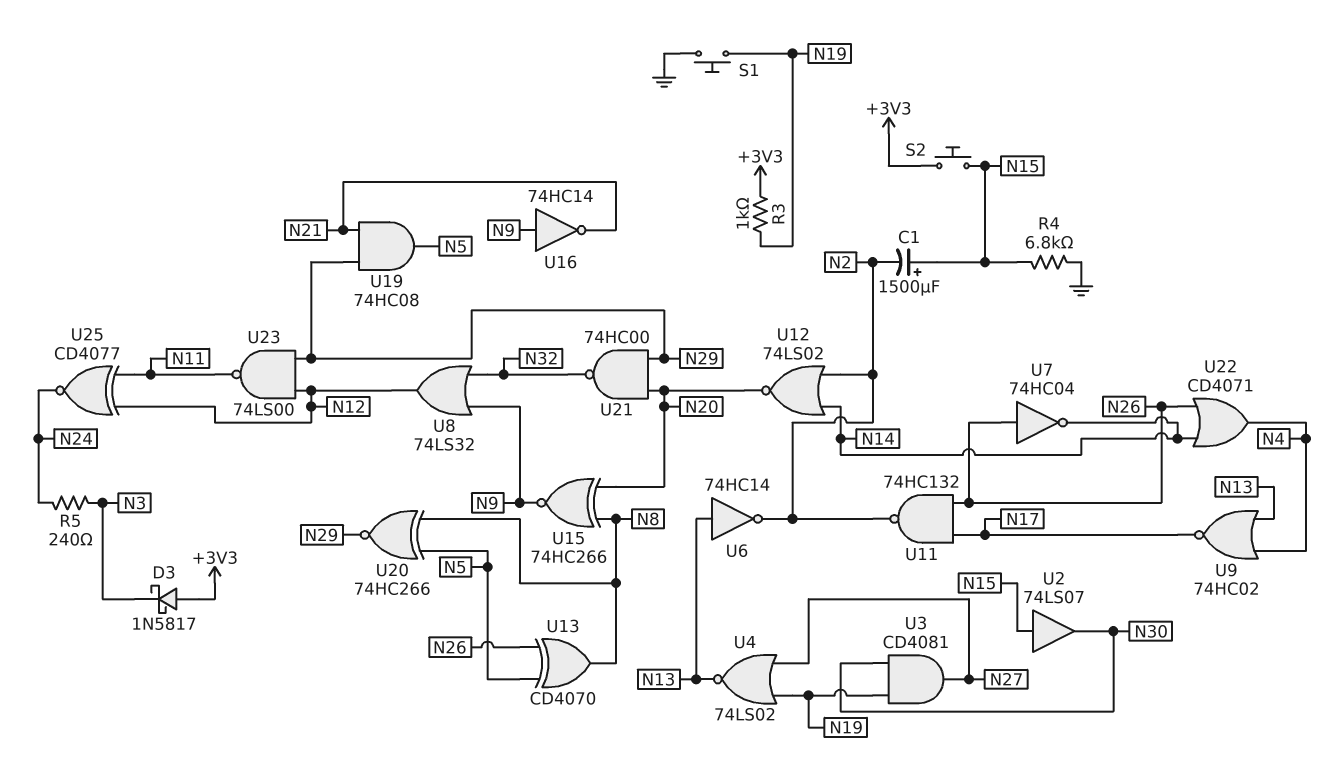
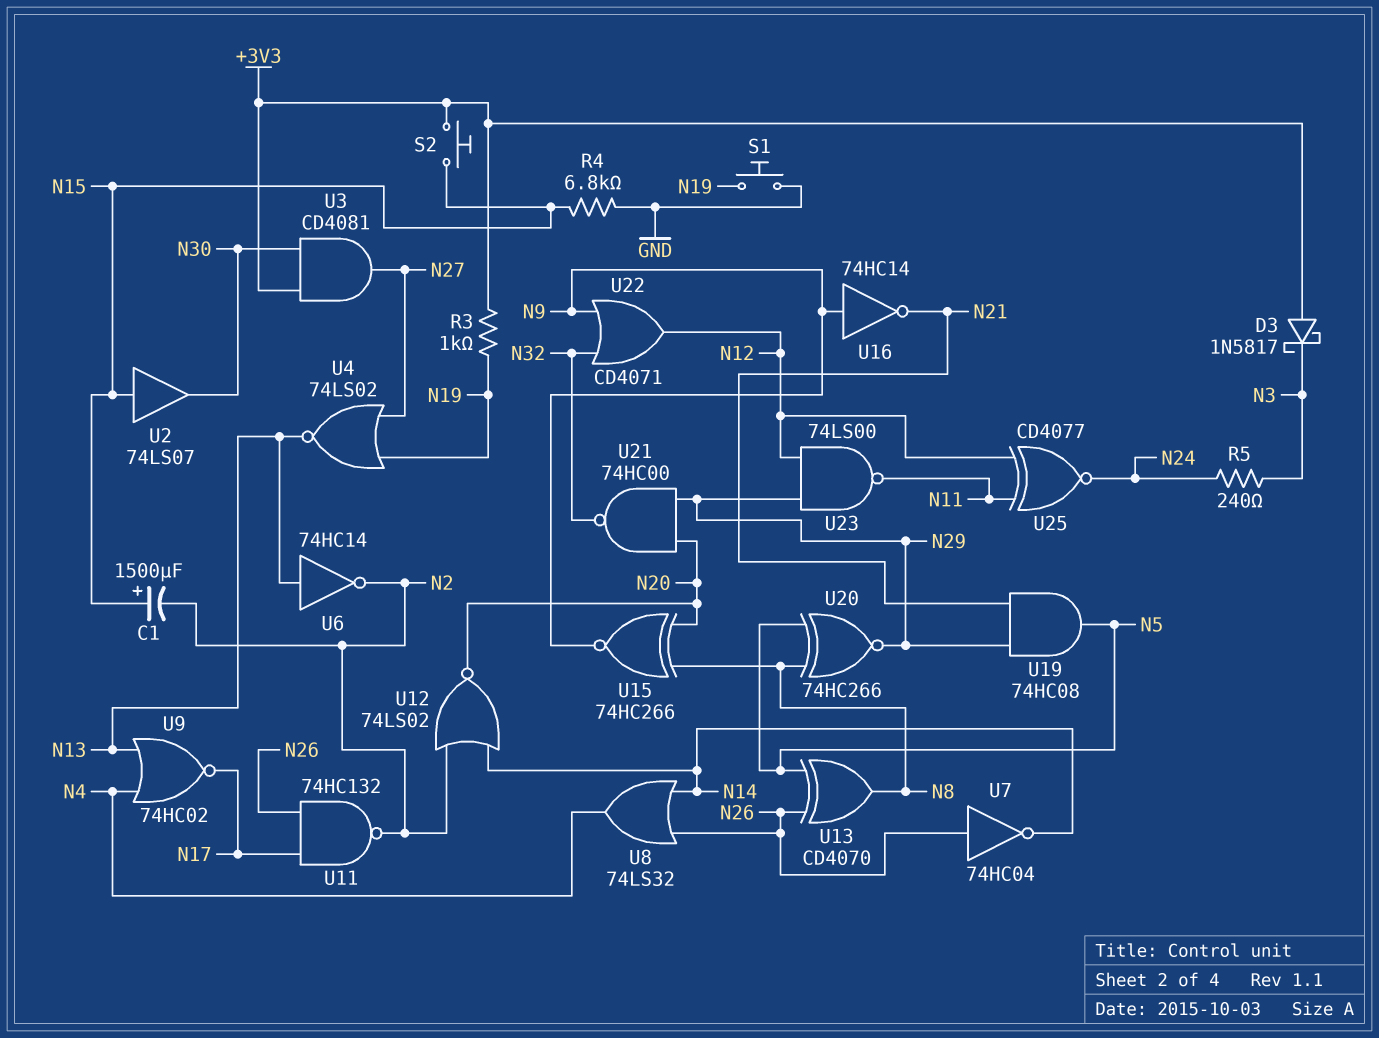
U3: AND CD4081 (in N19, in N30, out N27) -> AND CD4081 (in +3V3, in N30, out N27)
U8: OR 74LS32 (in N9, in N32, out N12) -> OR 74LS32 (in N14, in N26, out N4)
U22: OR CD4071 (in N14, in N26, out N4) -> OR CD4071 (in N9, in N32, out N12)

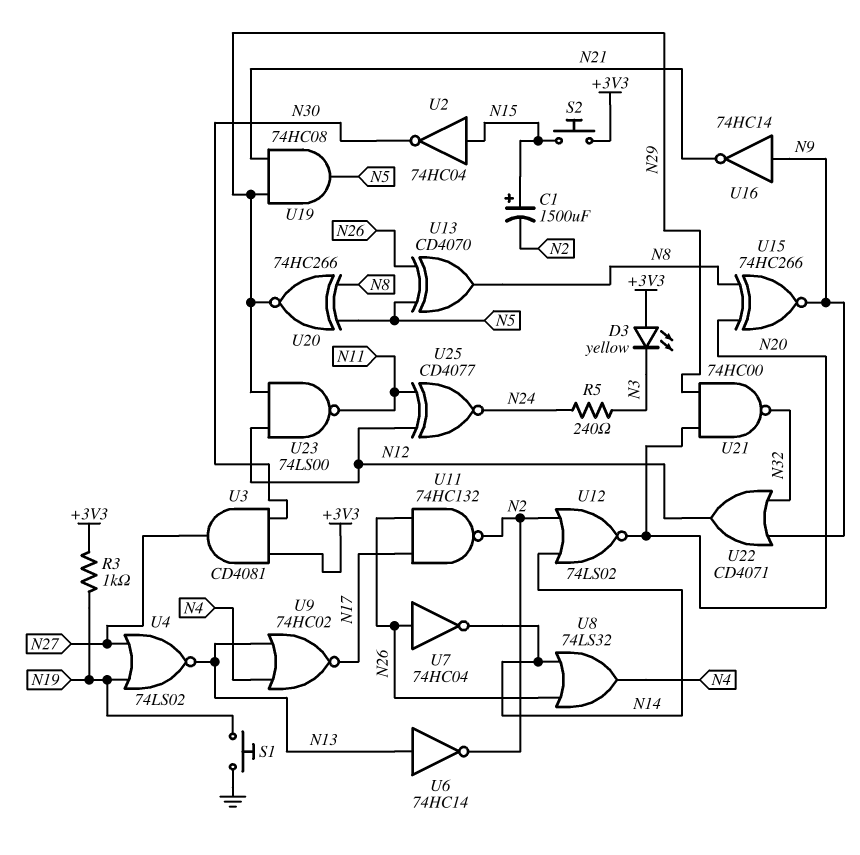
D3: schottky 1N5817 (A +3V3, K N3) -> LED yellow (A +3V3, K N3)
R4: 6.8k (GND, N15) -> none
U2: buffer 74LS07 (in N15, out N30) -> NOT 74HC04 (in N15, out N30)

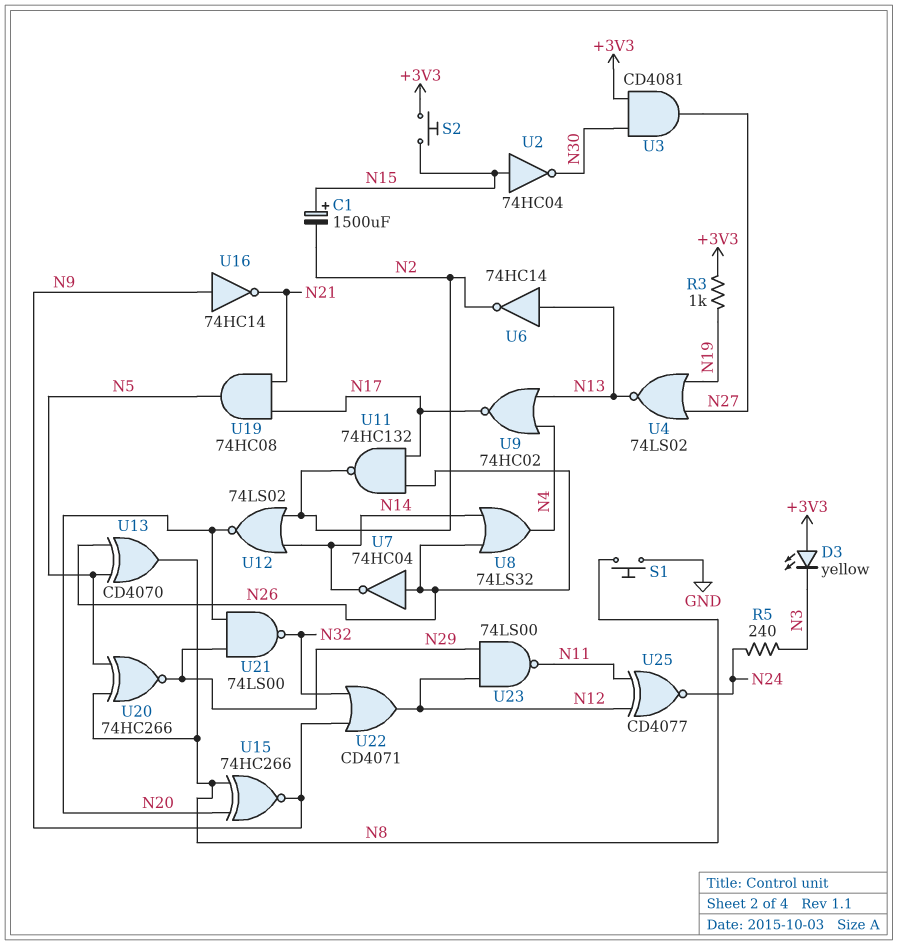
S1: button (GND, N19) -> button (GND, N8)
U19: AND 74HC08 (in N21, in N29, out N5) -> AND 74HC08 (in N17, in N21, out N5)
U21: NAND 74HC00 (in N20, in N29, out N32) -> NAND 74LS00 (in N20, in N29, out N32)

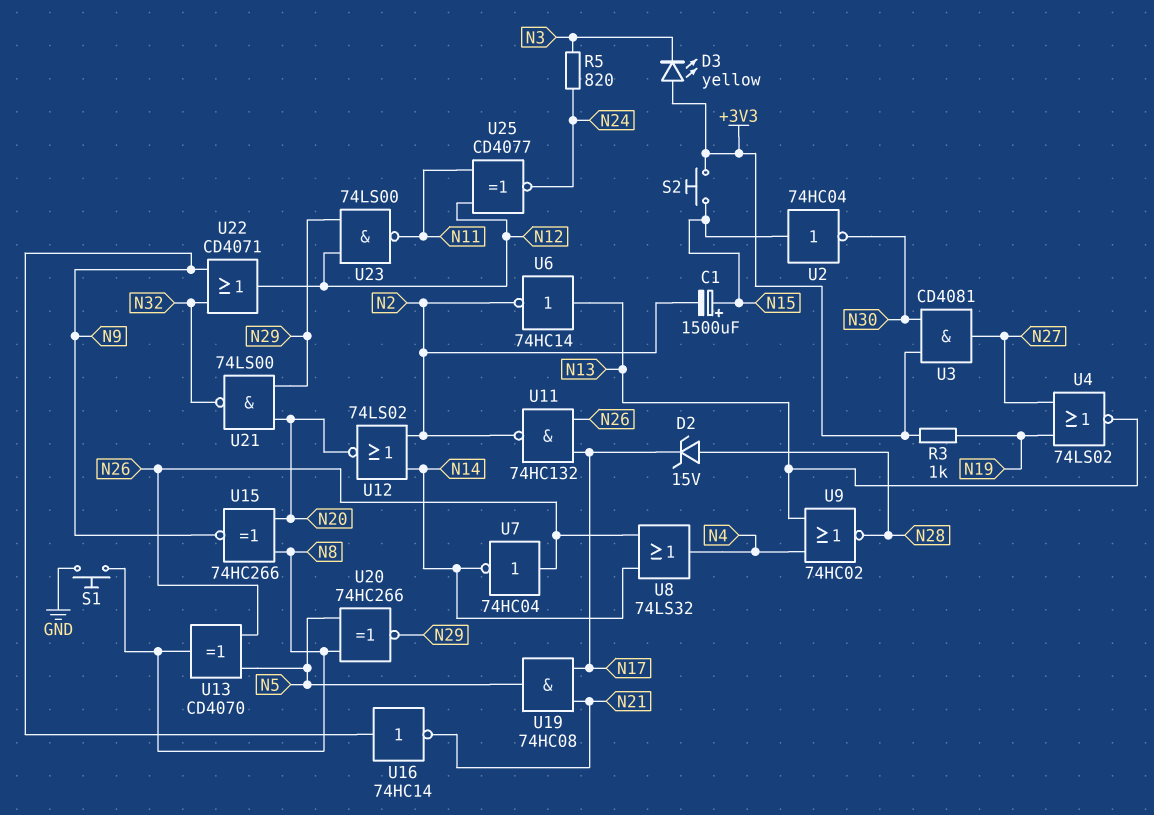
D2: none -> zener 15V (A N28, K N17)
R5: 240 (N3, N24) -> 820 (N3, N24)
U9: NOR 74HC02 (in N4, in N13, out N17) -> NOR 74HC02 (in N4, in N13, out N28)

